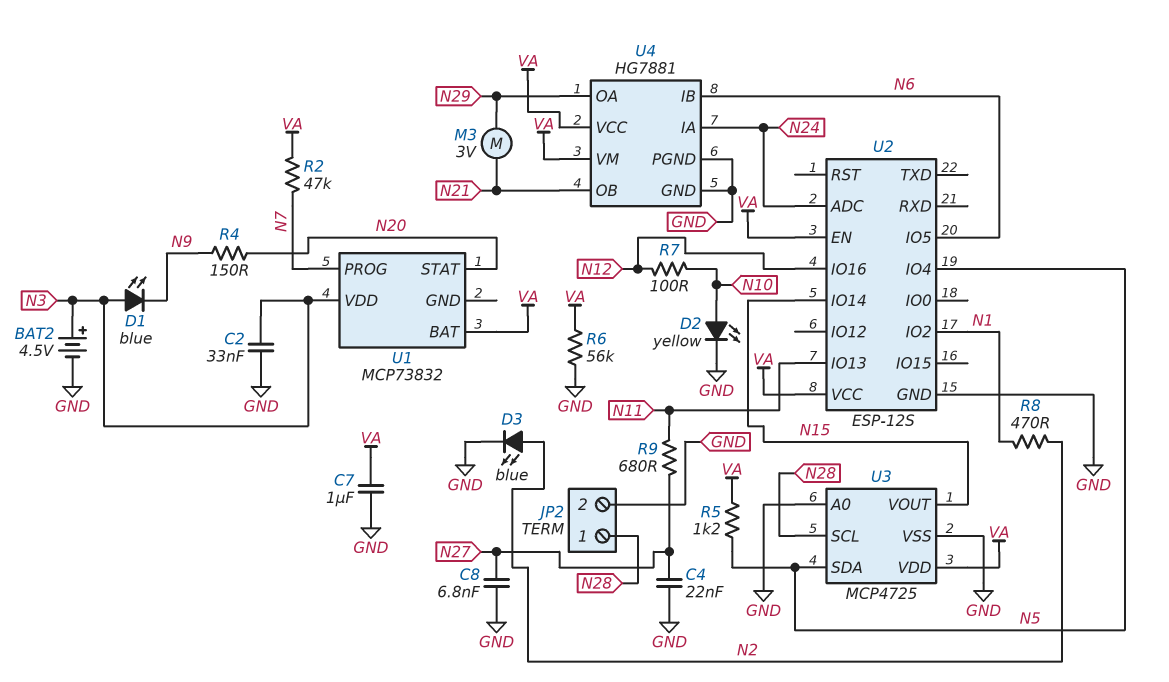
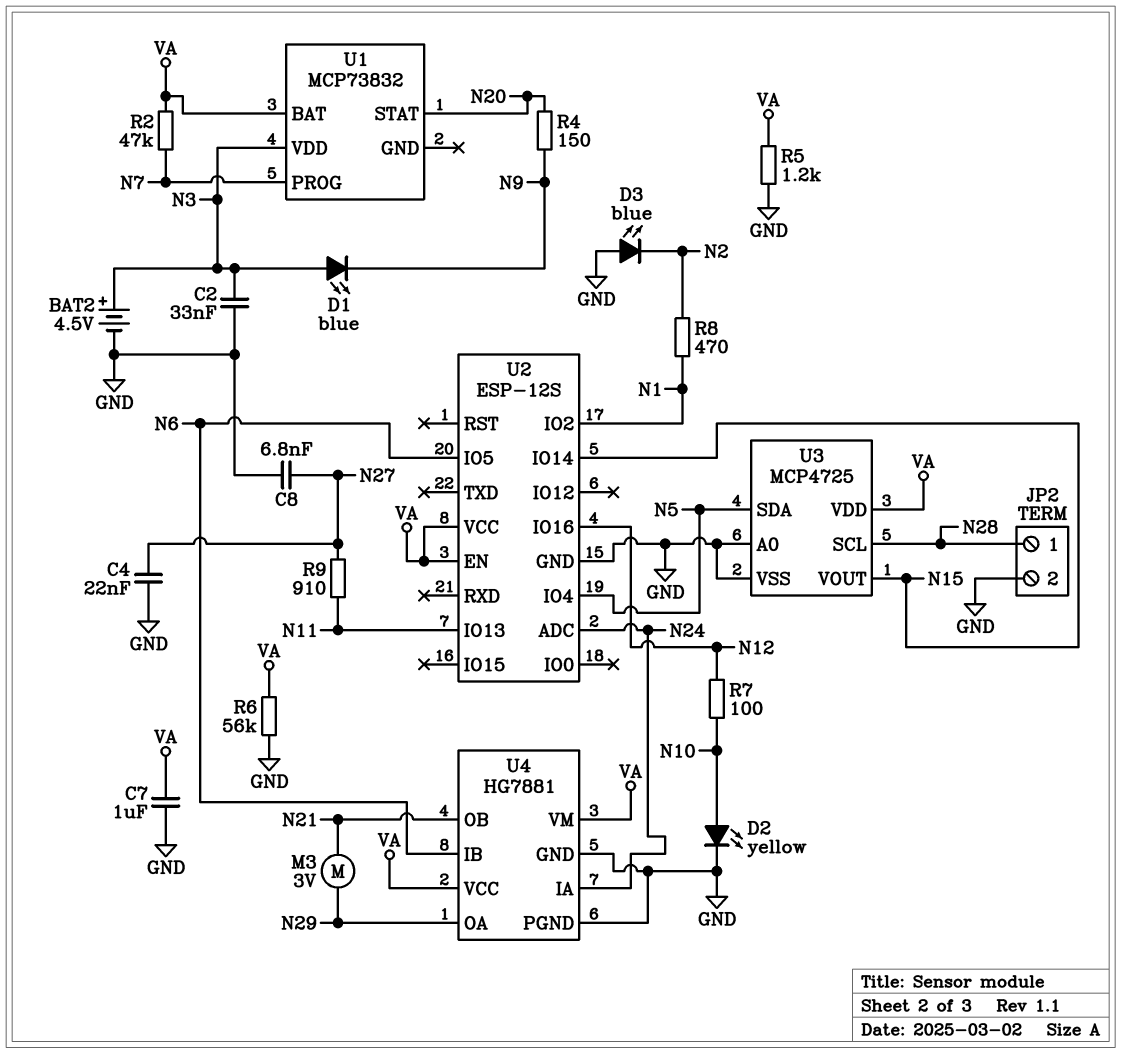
D3: LED blue (A N2, K GND) -> LED blue (A GND, K N2)
R5: 1.2k (N5, VA) -> 1.2k (GND, VA)
R9: 680 (N11, N27) -> 910 (N11, N27)

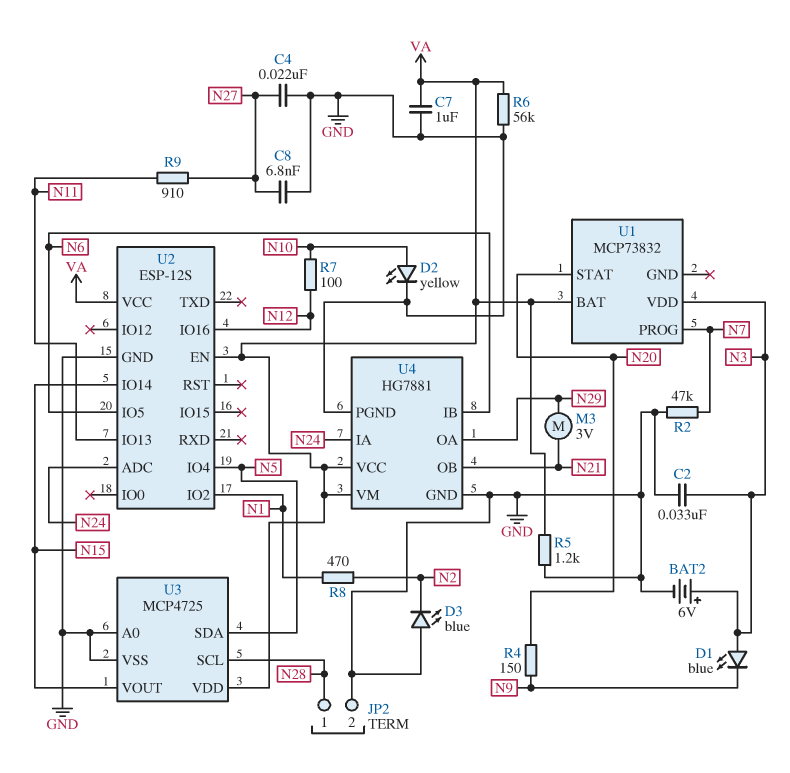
BAT2: 4.5V (plus N3, minus GND) -> 6V (plus N3, minus GND)
R2: 47k (N7, VA) -> 47k (GND, N7)

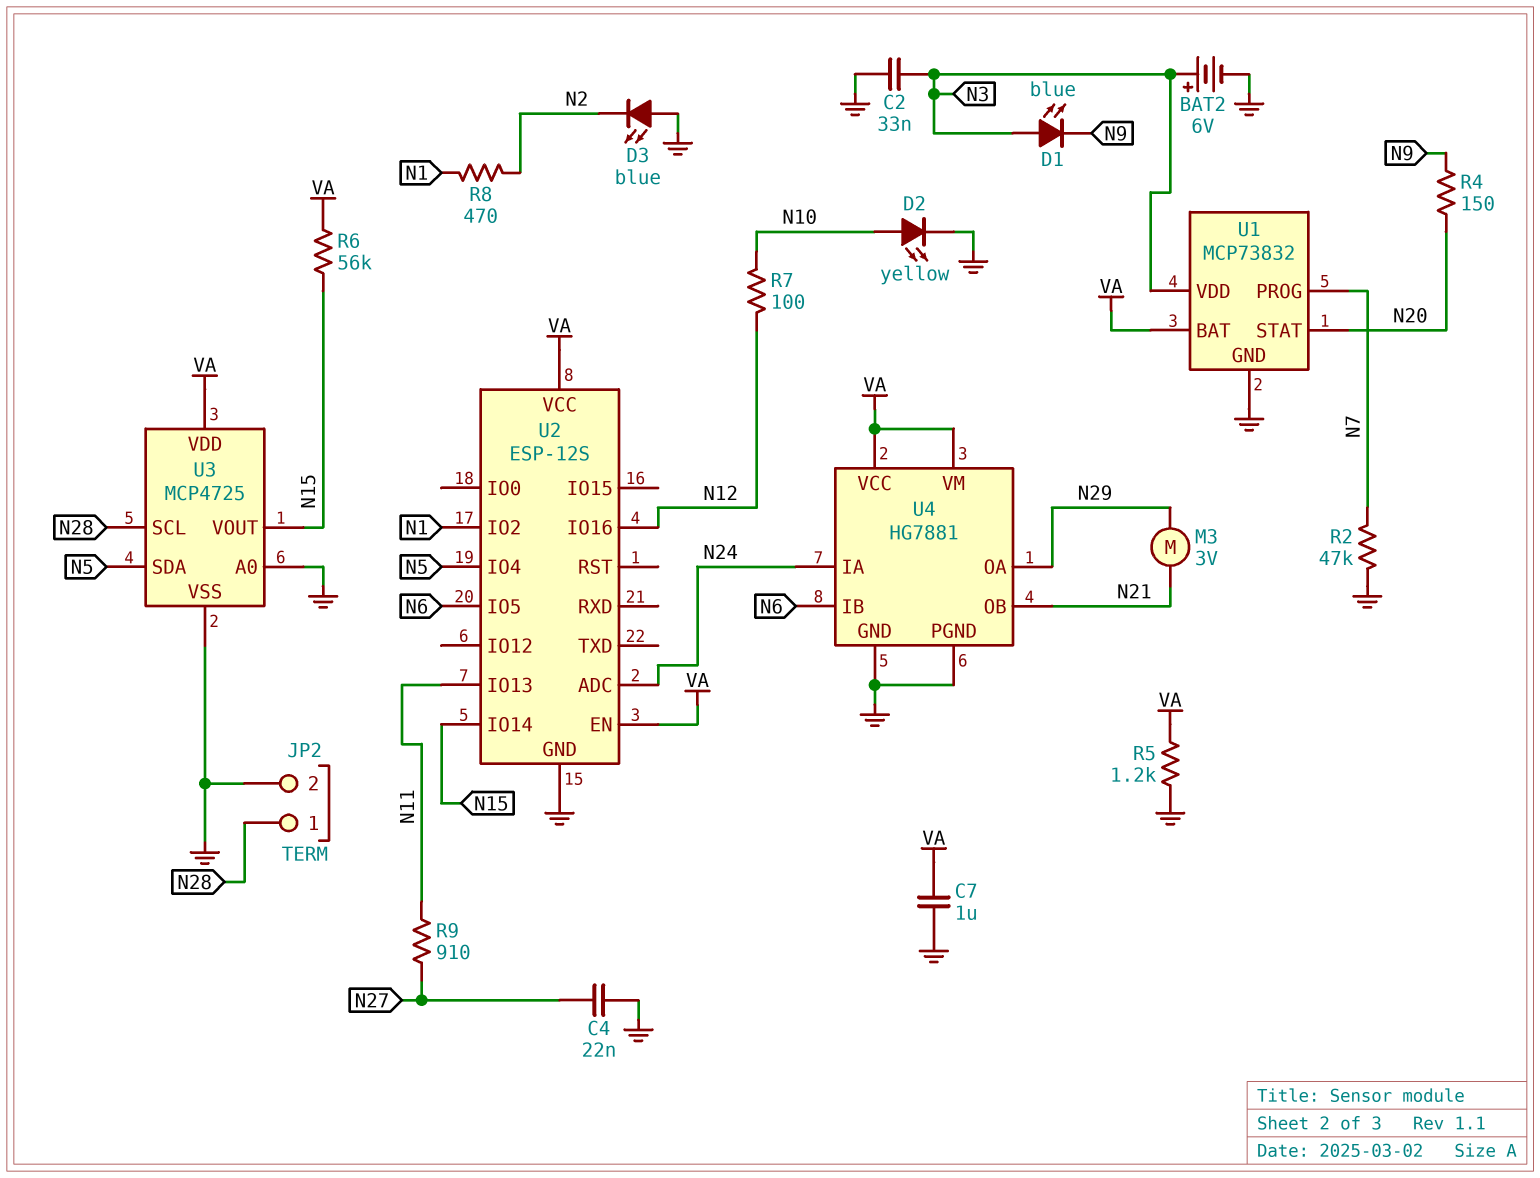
C8: 6.8nF (GND, N27) -> none
R6: 56k (GND, VA) -> 56k (N15, VA)
U1 pin GND: none -> GND

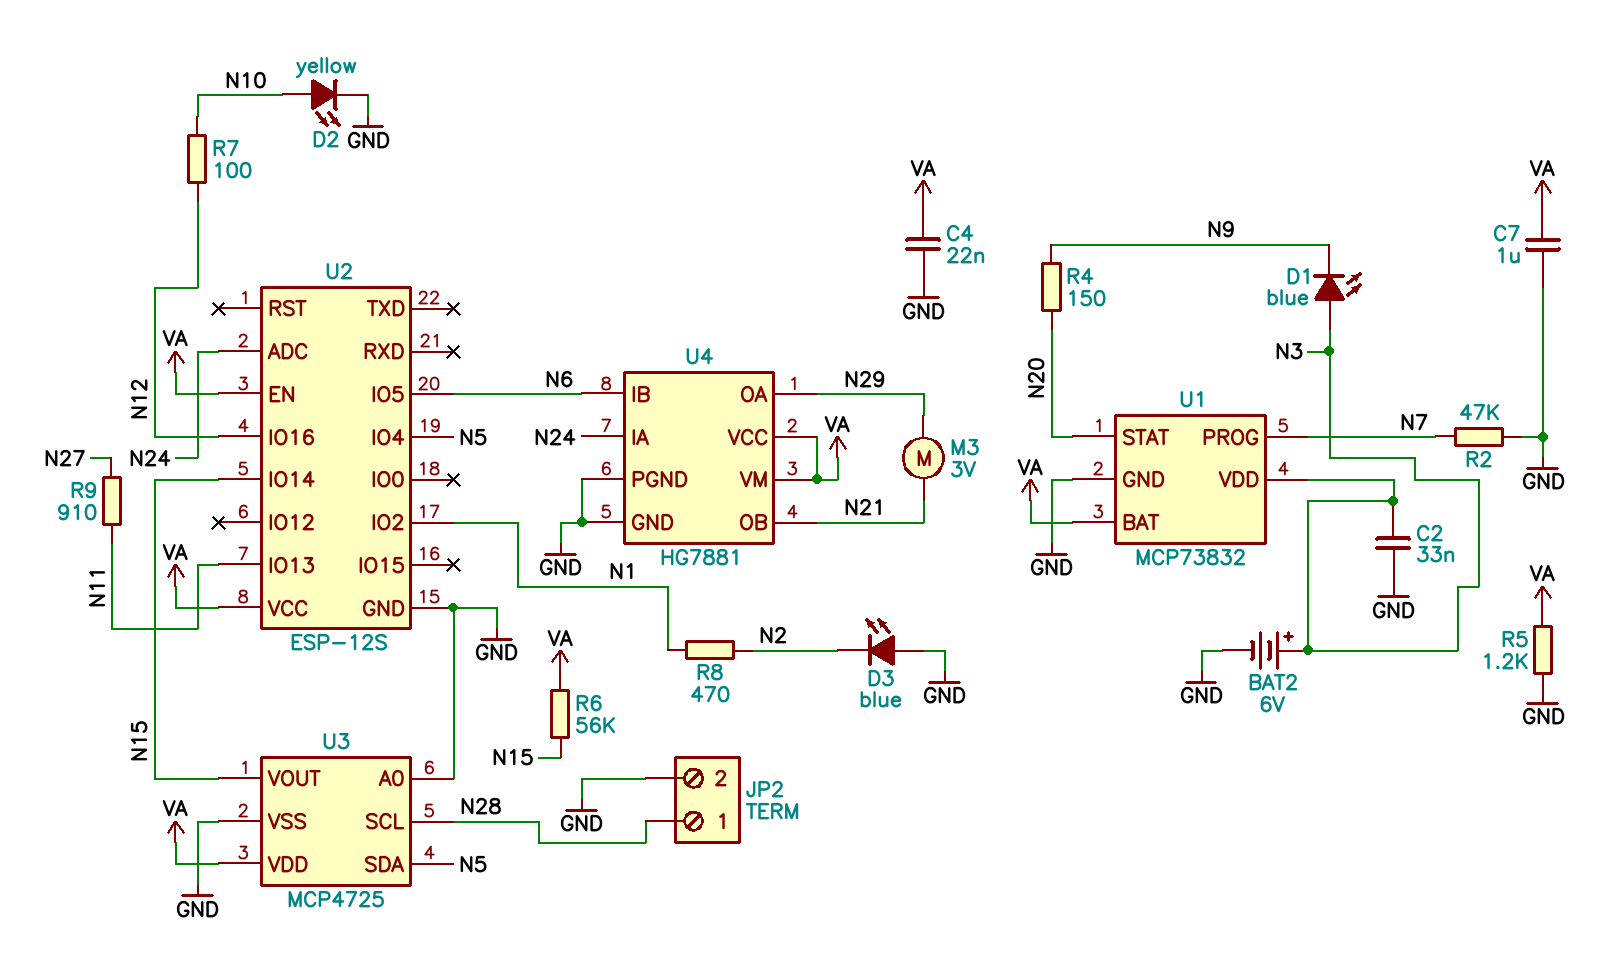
C4: 22nF (GND, N27) -> 22nF (GND, VA)

